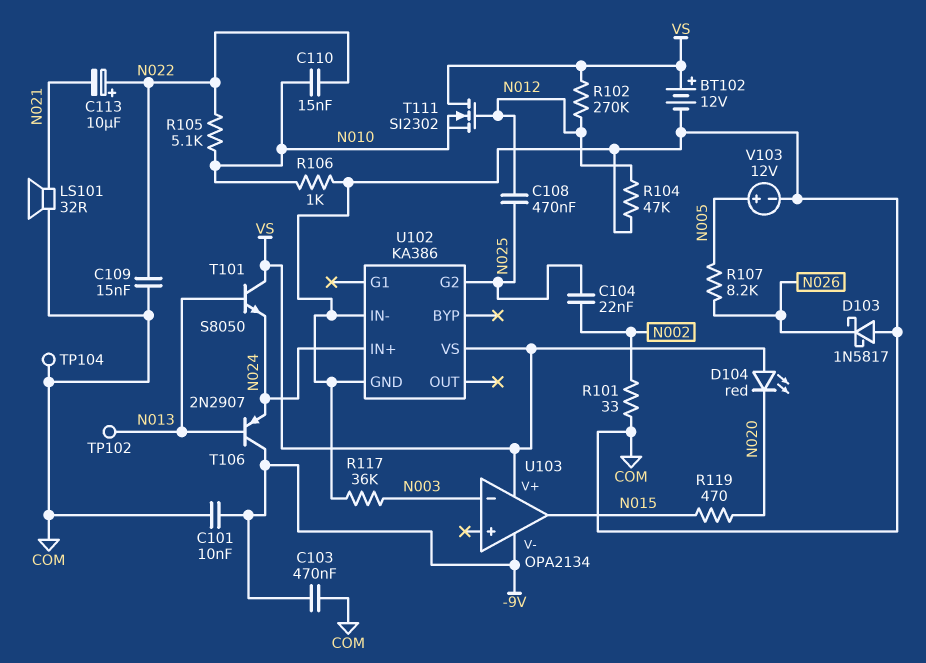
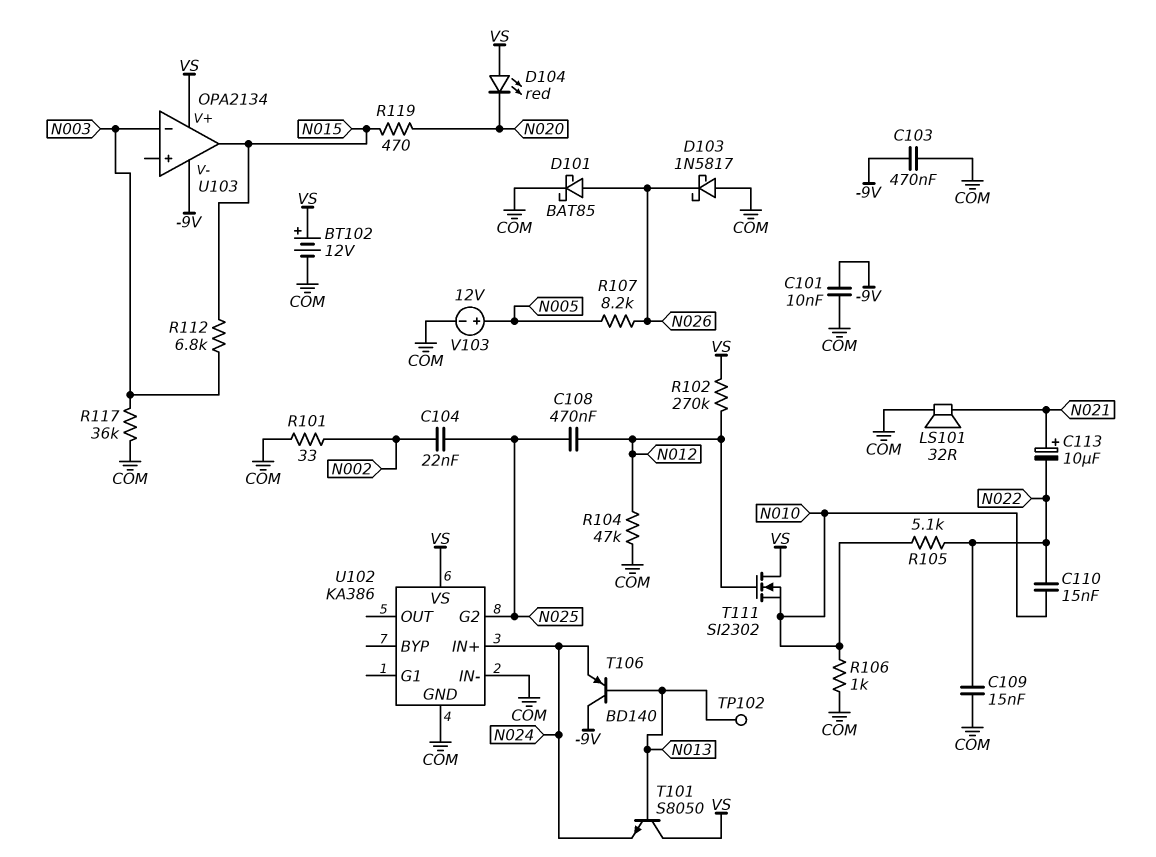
C113: 10uF (plus N022, minus N021) -> 10uF (plus N021, minus N022)
D101: none -> schottky BAT85 (A N026, K COM)
R112: none -> 6.8k (N003, N015)
T106: PNP 2N2907 (B N013, C -9V, E N024) -> PNP BD140 (B N013, C -9V, E N024)
TP104: test point (COM) -> none

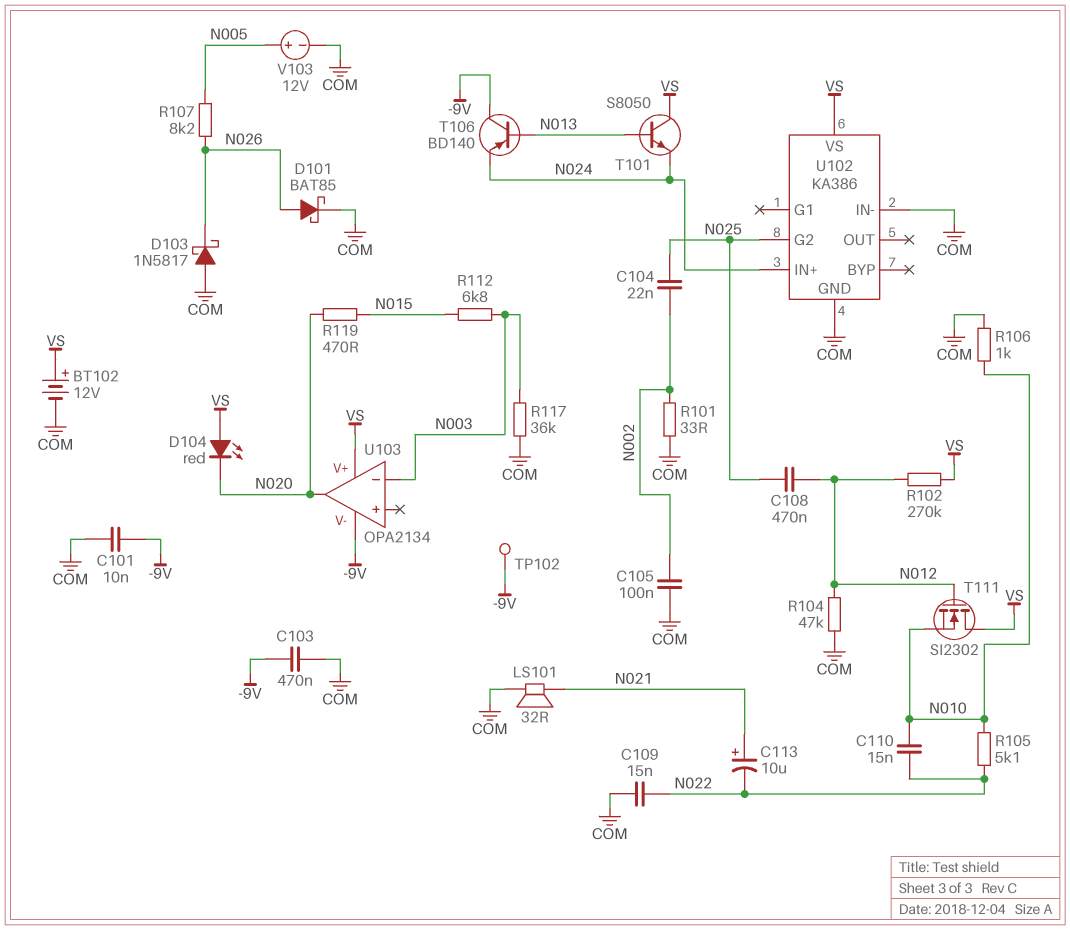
C105: none -> 100nF (COM, N002)
TP102: test point (N013) -> test point (-9V)
U103 pin out: N015 -> N020

